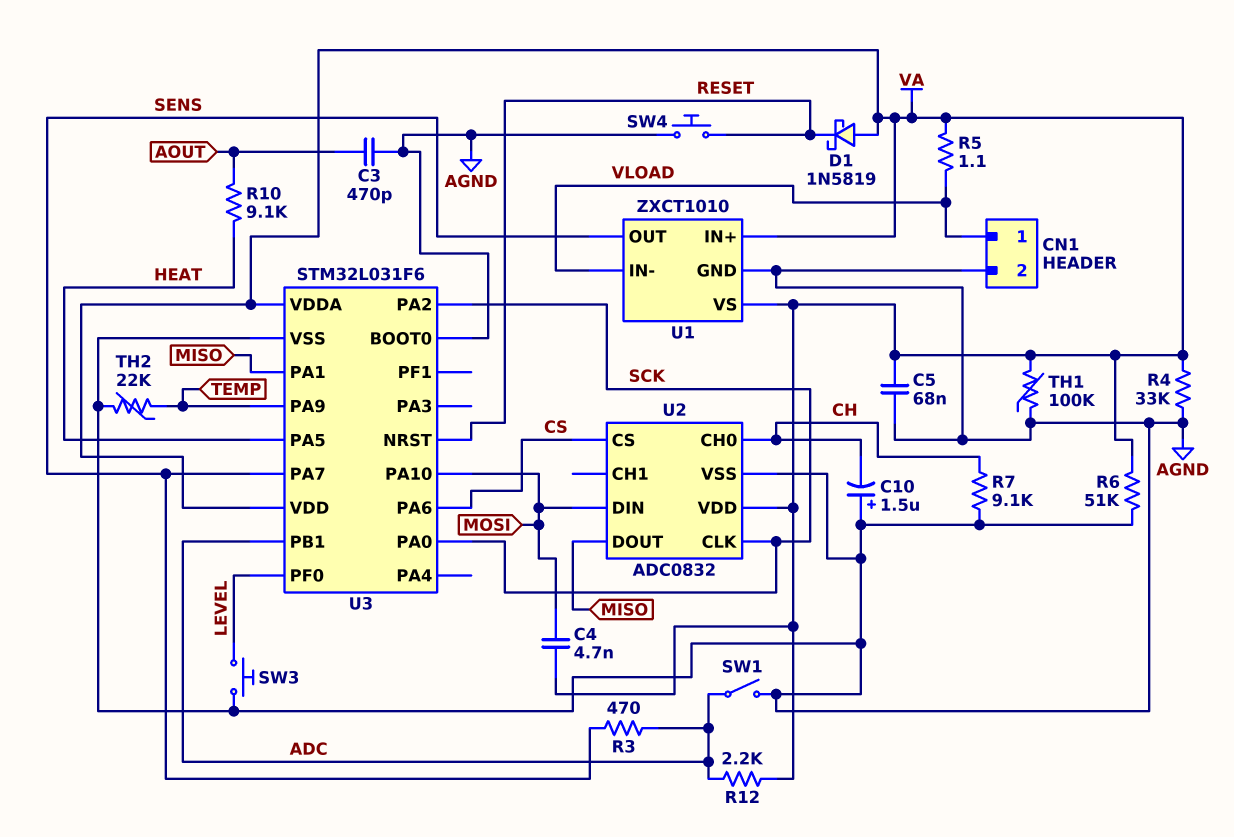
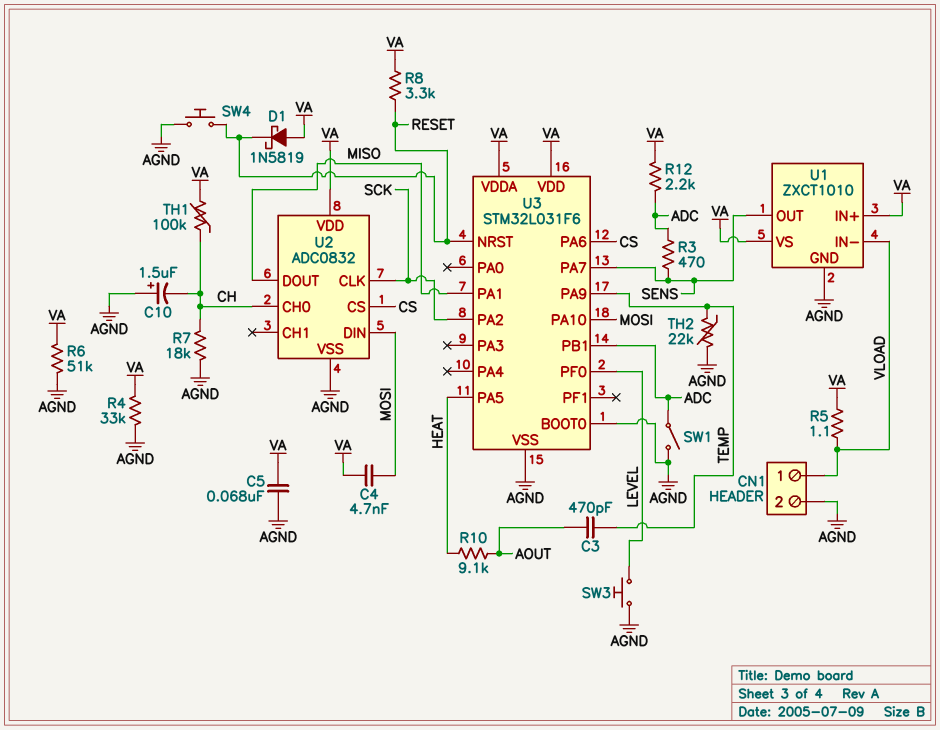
C3: 470pF (AGND, AOUT) -> 470pF (AOUT, TEMP)
R7: 9.1k (AGND, CH) -> 18k (AGND, CH)
R8: none -> 3.3k (RESET, VA)
TH1: 100k (AGND, VA) -> 100k (CH, VA)
U3 pin PA0: SCK -> none

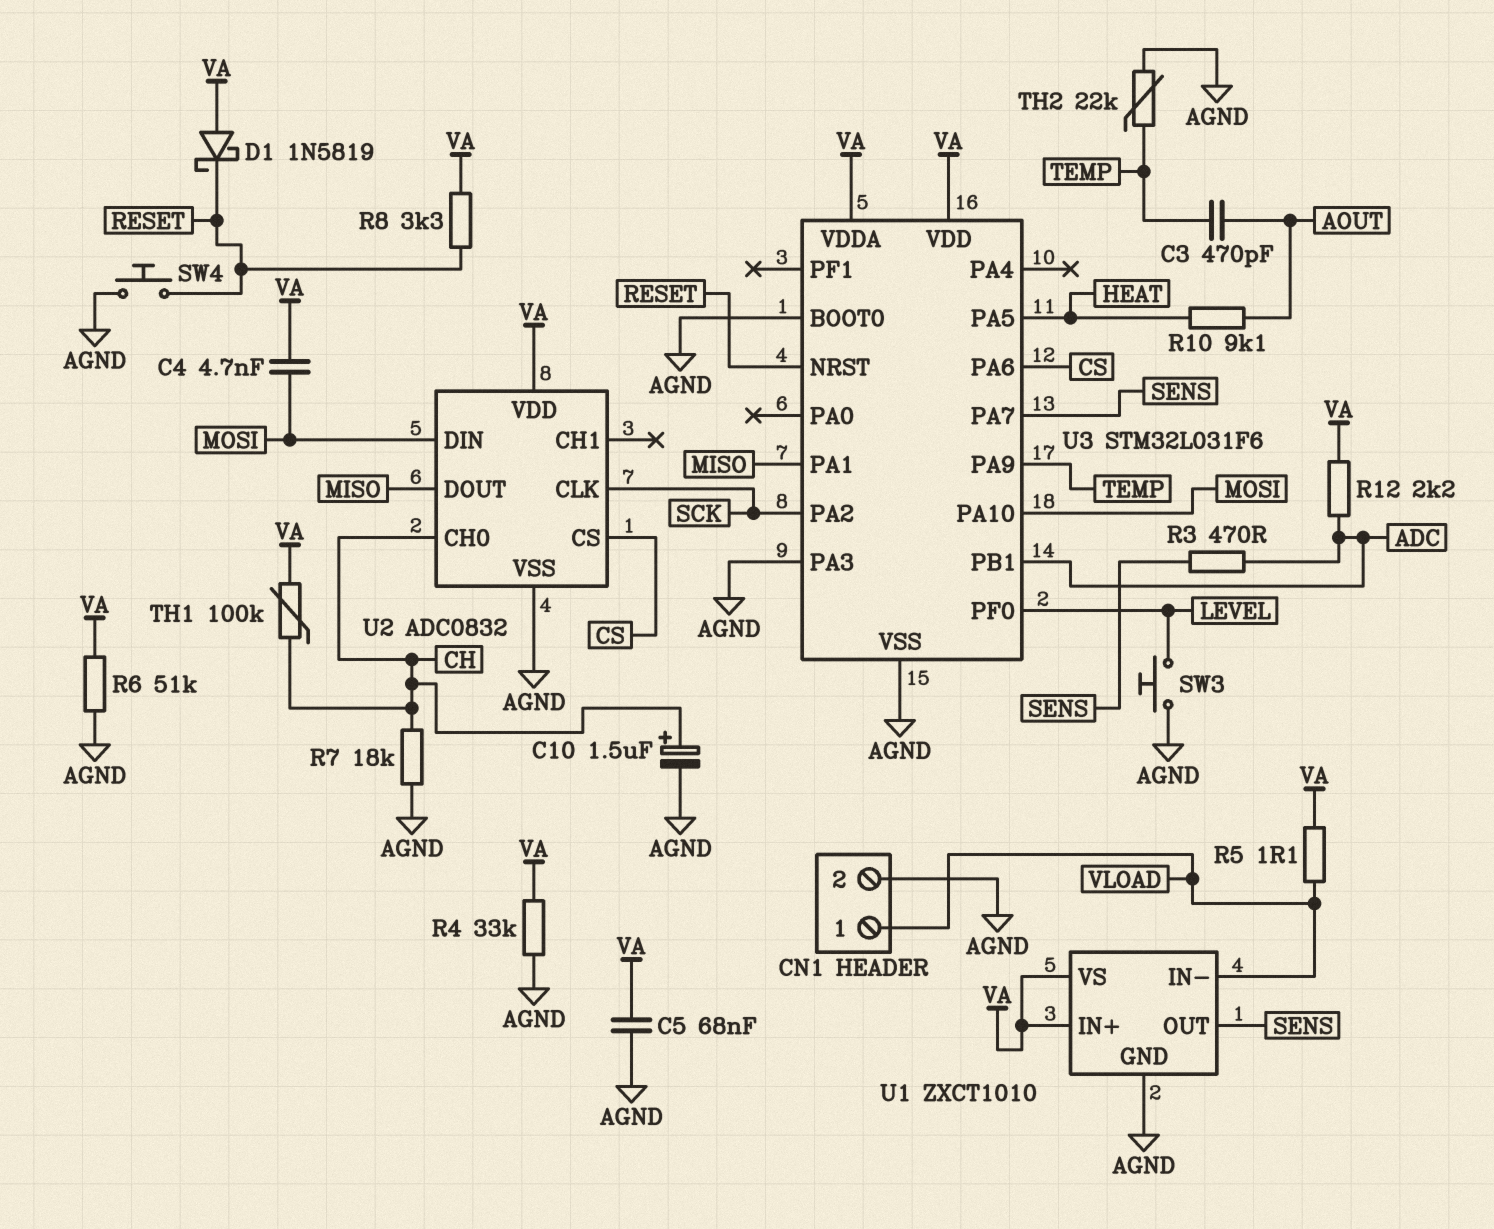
C10: 1.5uF (plus AGND, minus CH) -> 1.5uF (plus CH, minus AGND)
SW1: switch (ADC, AGND) -> none
U3 pin PA3: none -> AGND

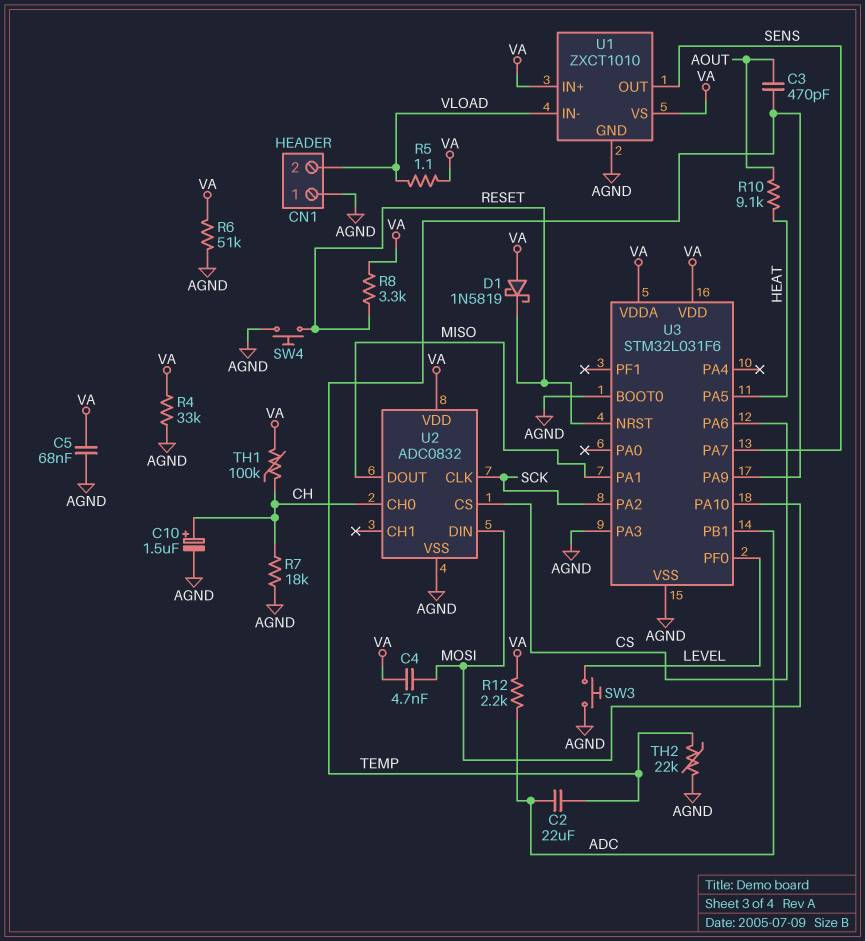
C2: none -> 22uF (ADC, TEMP)
CN1 pin 1: VLOAD -> AGND
CN1 pin 2: AGND -> VLOAD
R3: 470 (ADC, SENS) -> none

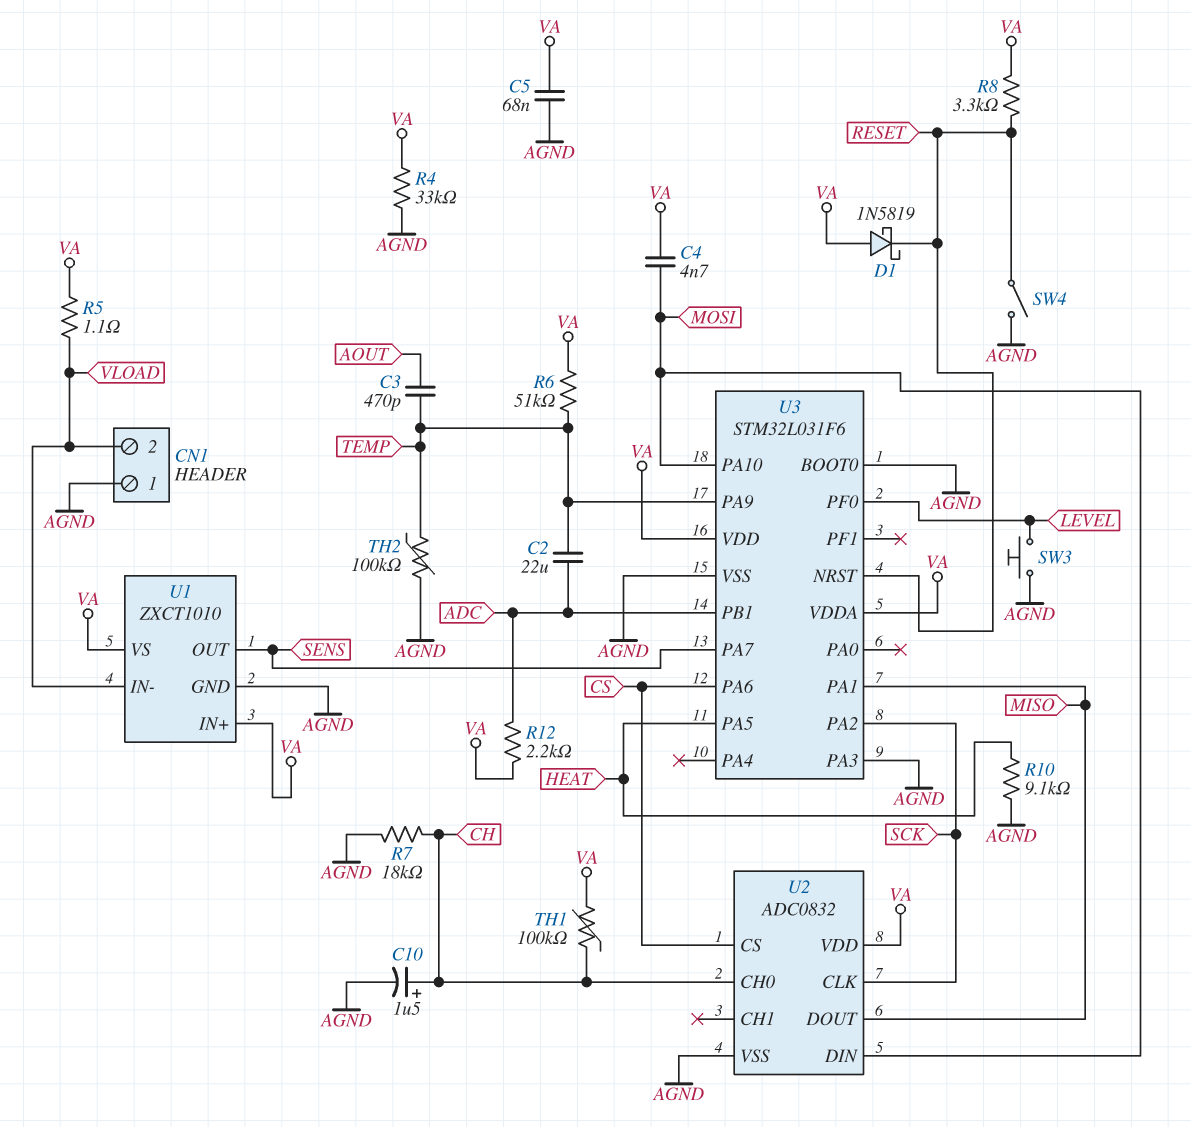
R6: 51k (AGND, VA) -> 51k (TEMP, VA)
R10: 9.1k (AOUT, HEAT) -> 9.1k (AGND, HEAT)
SW4: button (AGND, RESET) -> switch (AGND, RESET)
TH2: 22k (AGND, TEMP) -> 100k (AGND, TEMP)

